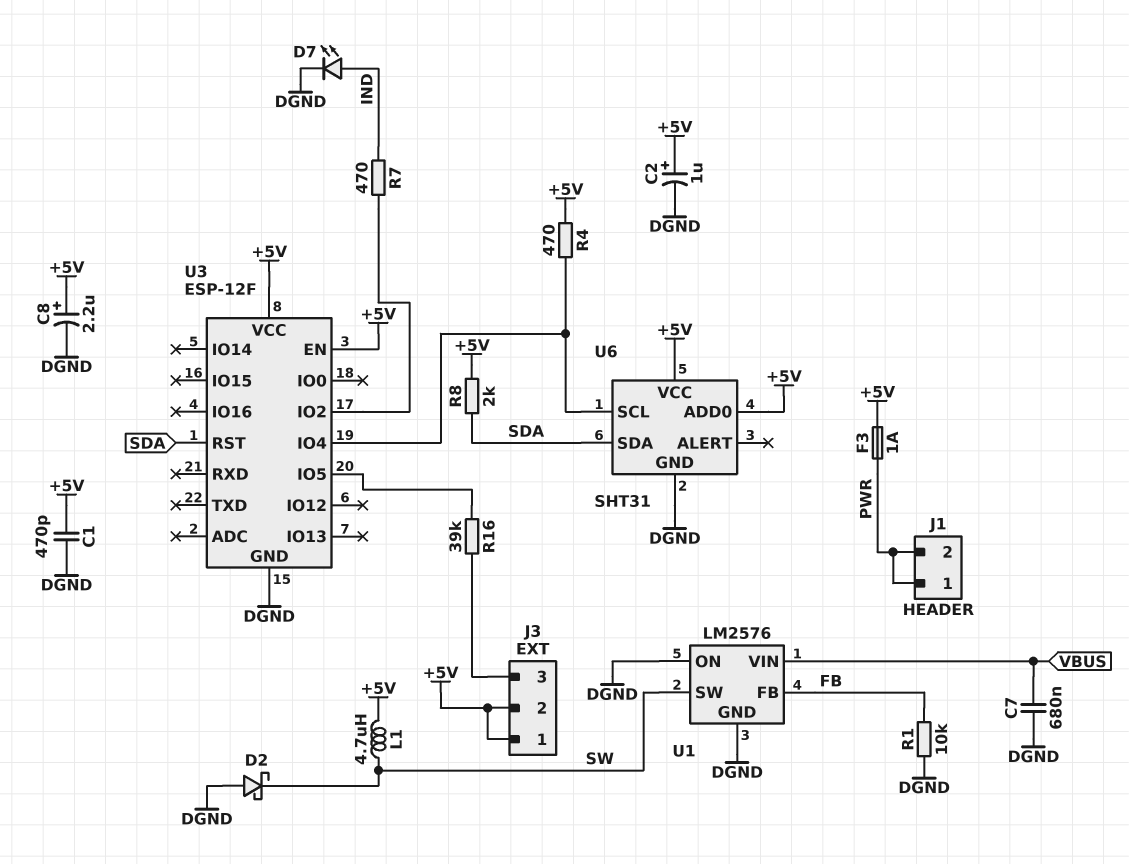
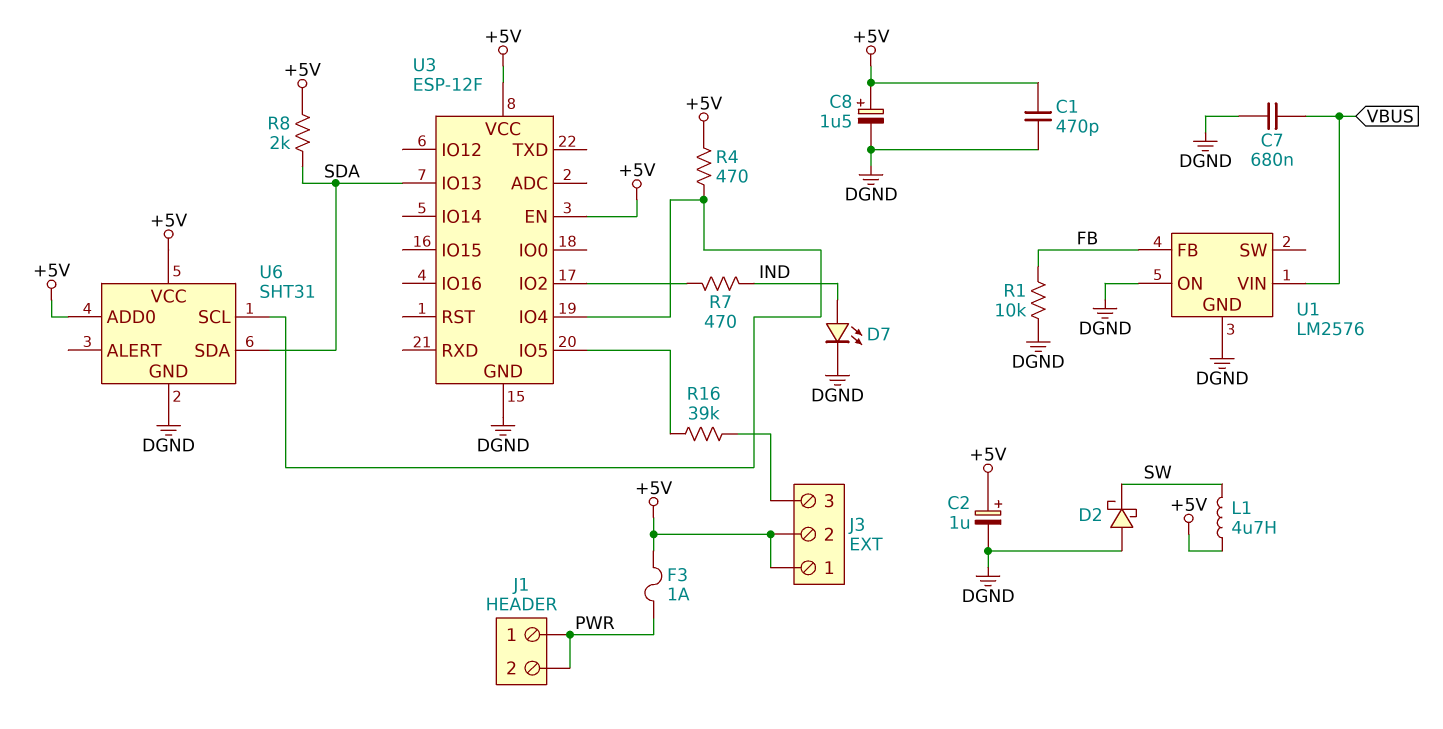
C8: 2.2uF (plus +5V, minus DGND) -> 1.5uF (plus +5V, minus DGND)
U1 pin SW: SW -> none
U3 pin IO13: none -> SDA
U3 pin RST: SDA -> none

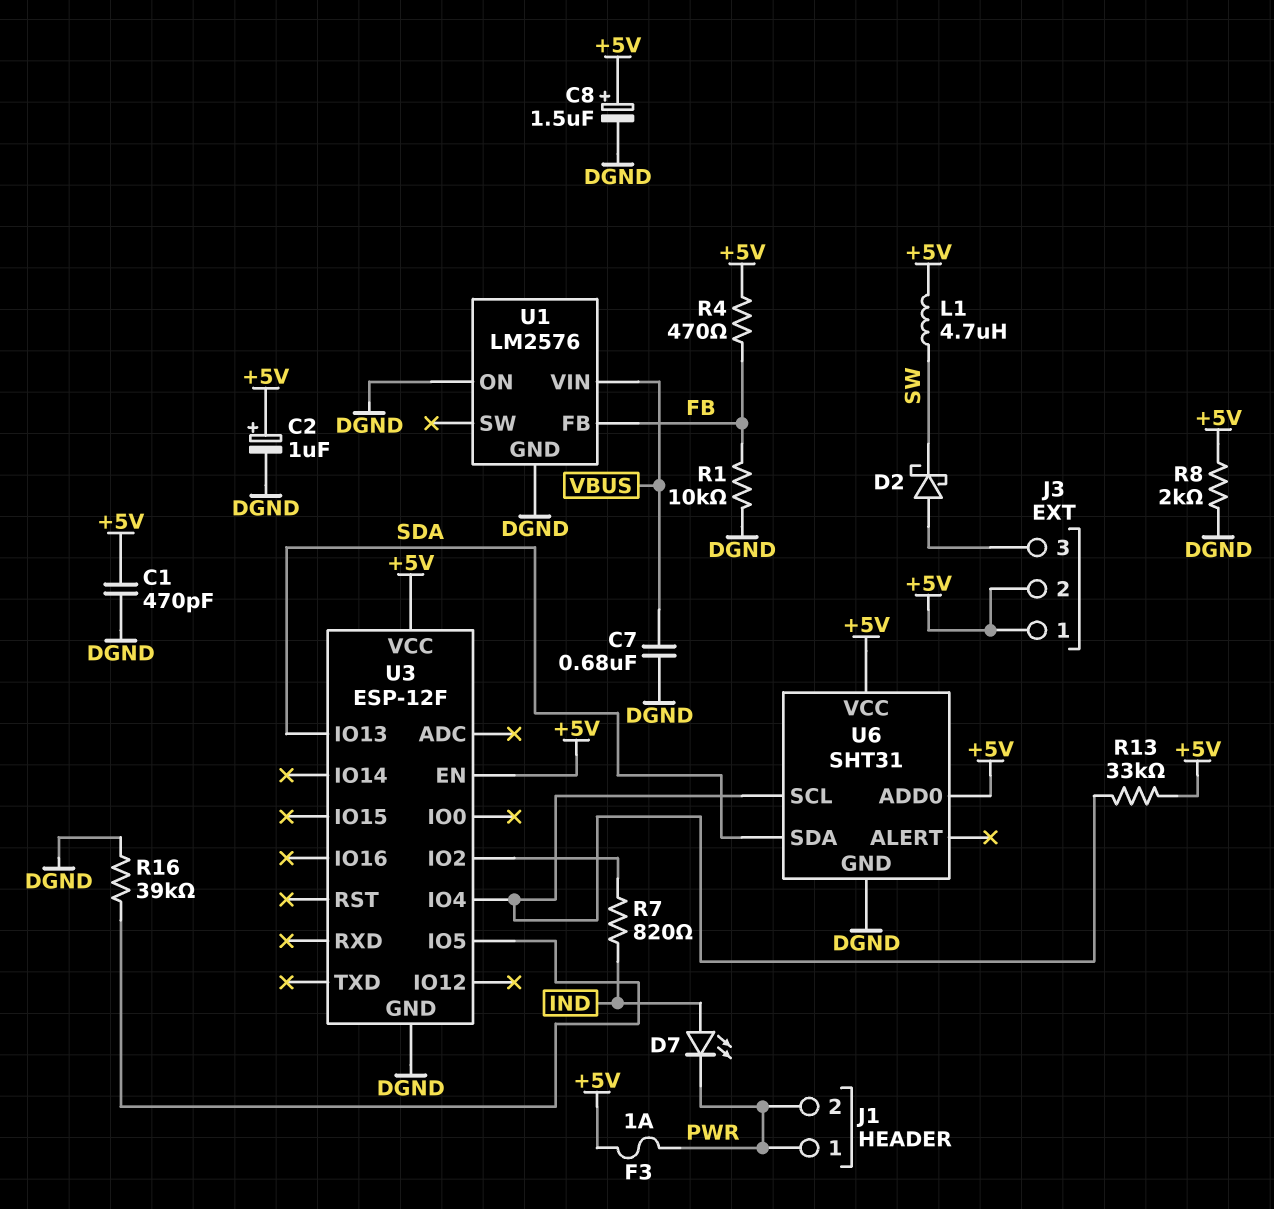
D2: schottky (A DGND, K SW) -> schottky (A J3/3, K SW)
D7: LED (A IND, K DGND) -> LED (A IND, K PWR)
R4: 470 (+5V, U3/IO4) -> 470 (+5V, FB)
R7: 470 (IND, U3/IO2) -> 820 (IND, U3/IO2)
R8: 2k (+5V, SDA) -> 2k (+5V, DGND)
R13: none -> 33k (+5V, U3/IO4)
R16: 39k (J3/3, U3/IO5) -> 39k (DGND, U3/IO5)

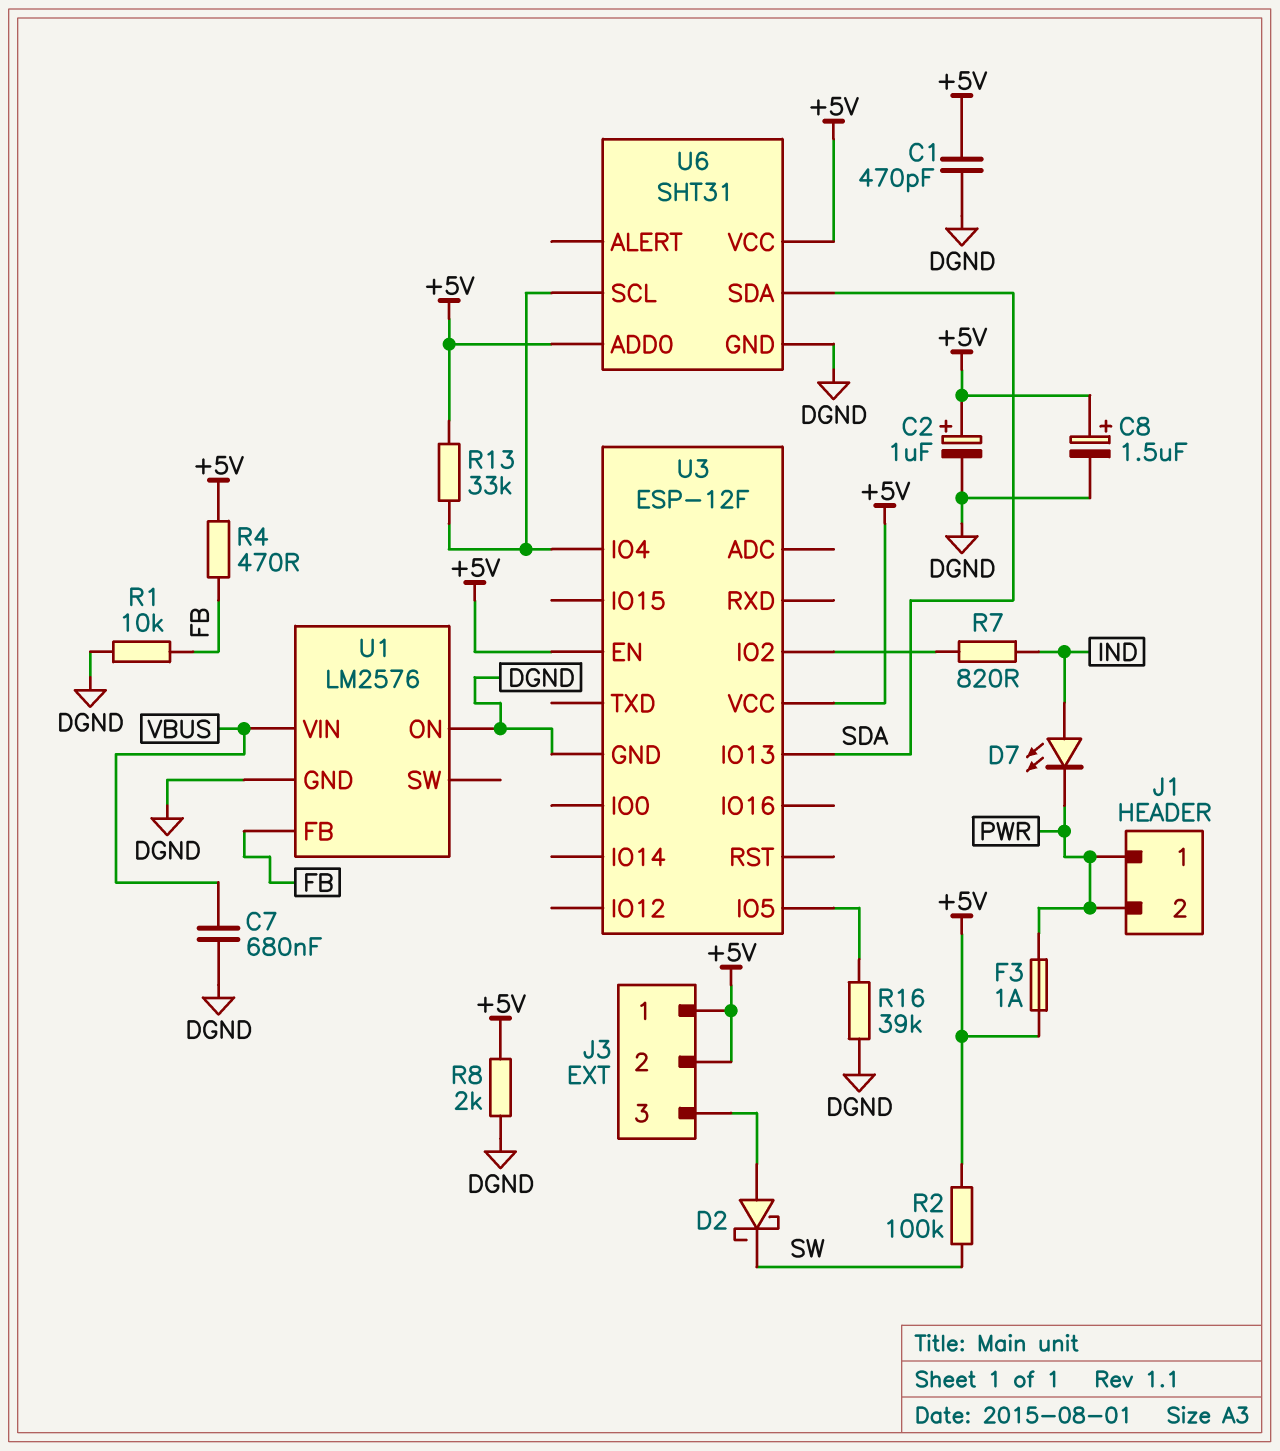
L1: 4.7uH (+5V, SW) -> none
R2: none -> 100k (+5V, SW)

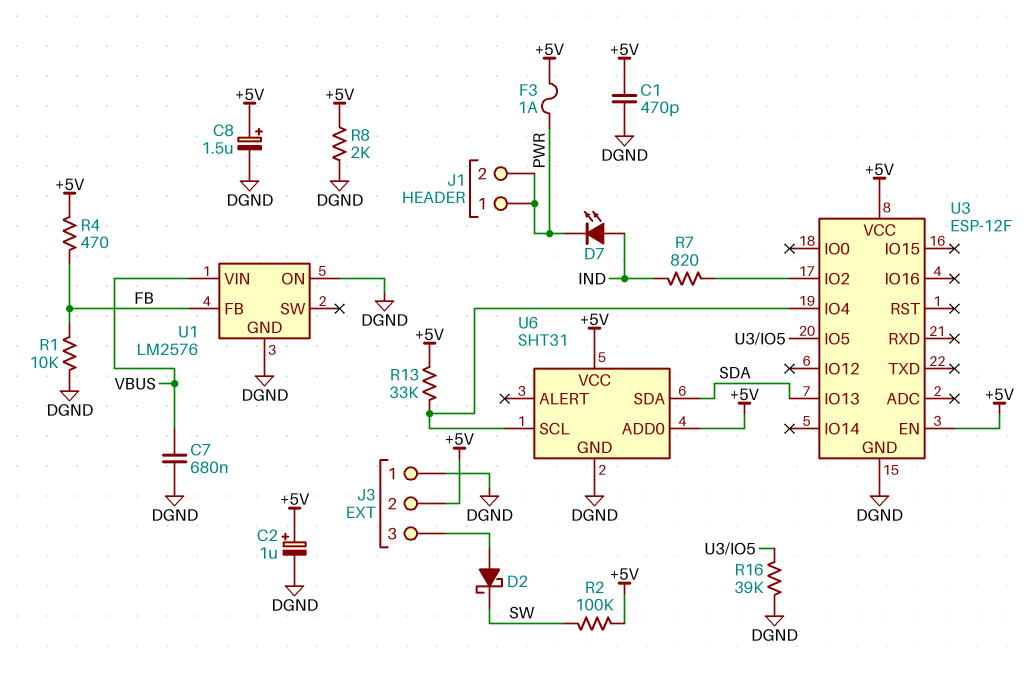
J3 pin 1: +5V -> DGND

